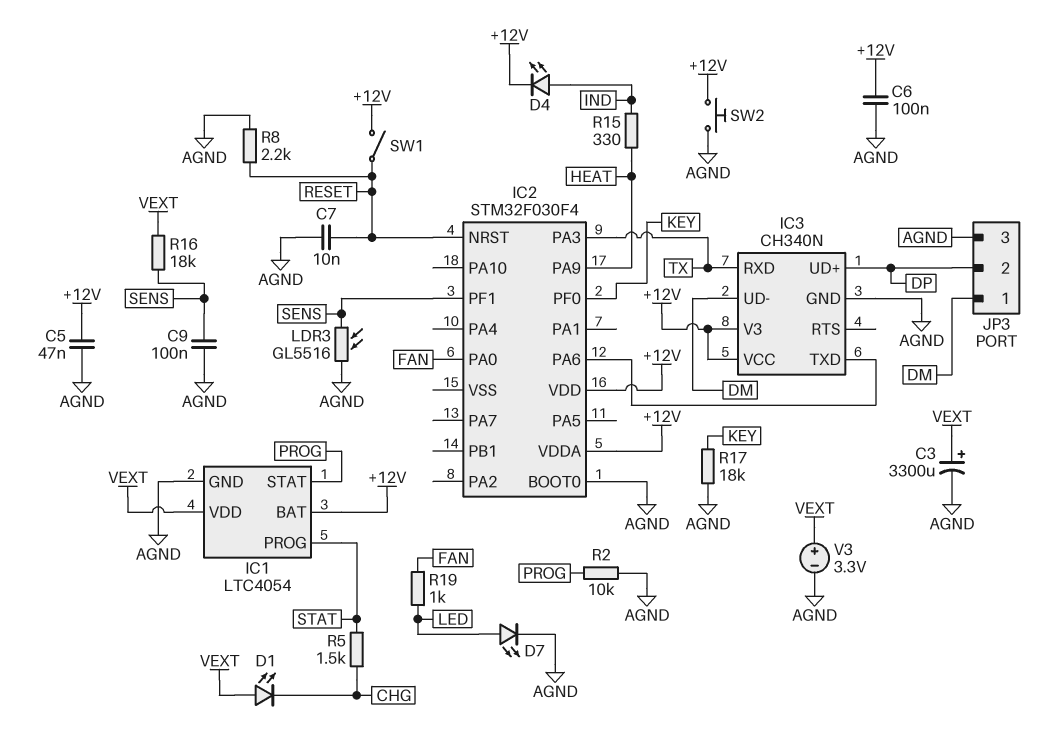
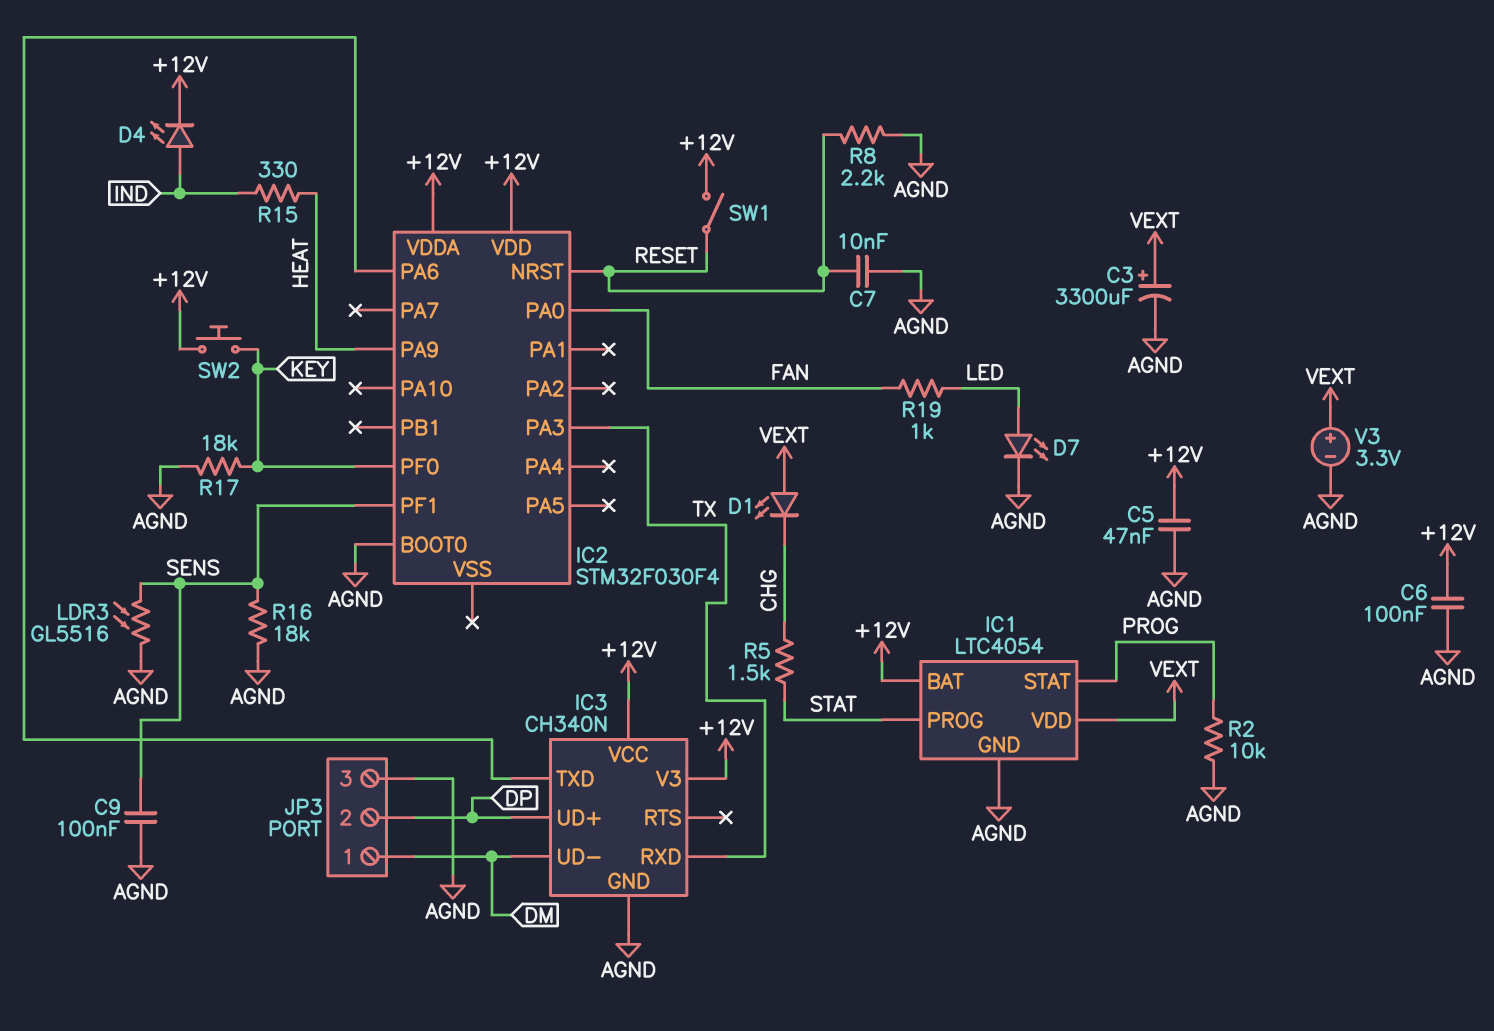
R16: 18k (SENS, VEXT) -> 18k (AGND, SENS)
SW2: button (+12V, AGND) -> button (+12V, KEY)

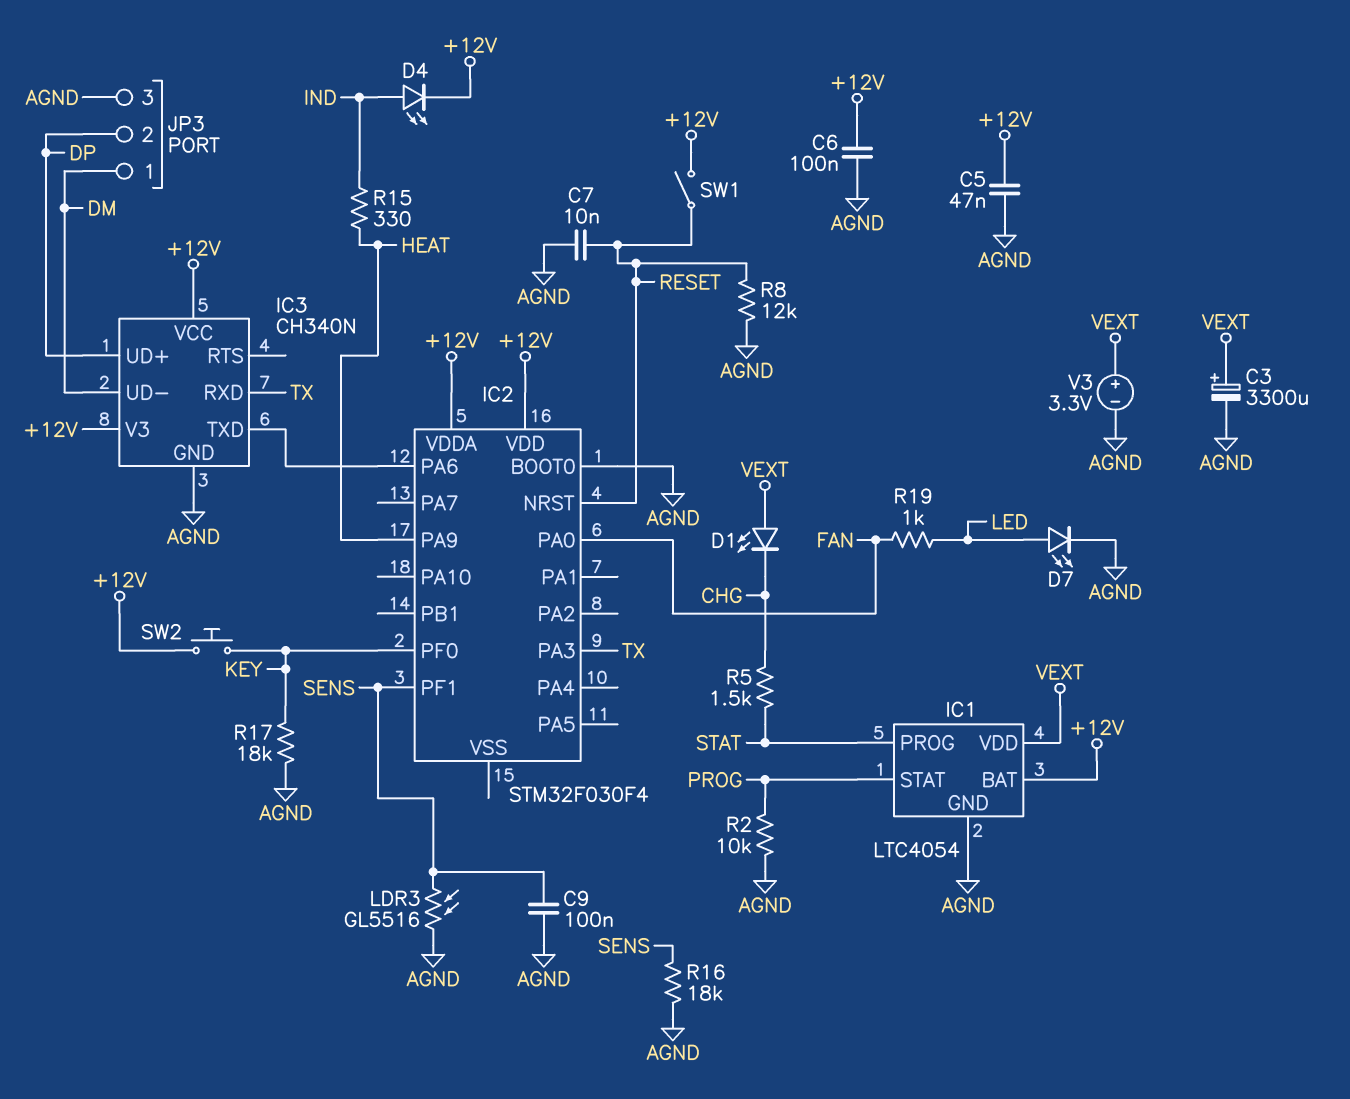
R8: 2.2k (AGND, RESET) -> 12k (AGND, RESET)

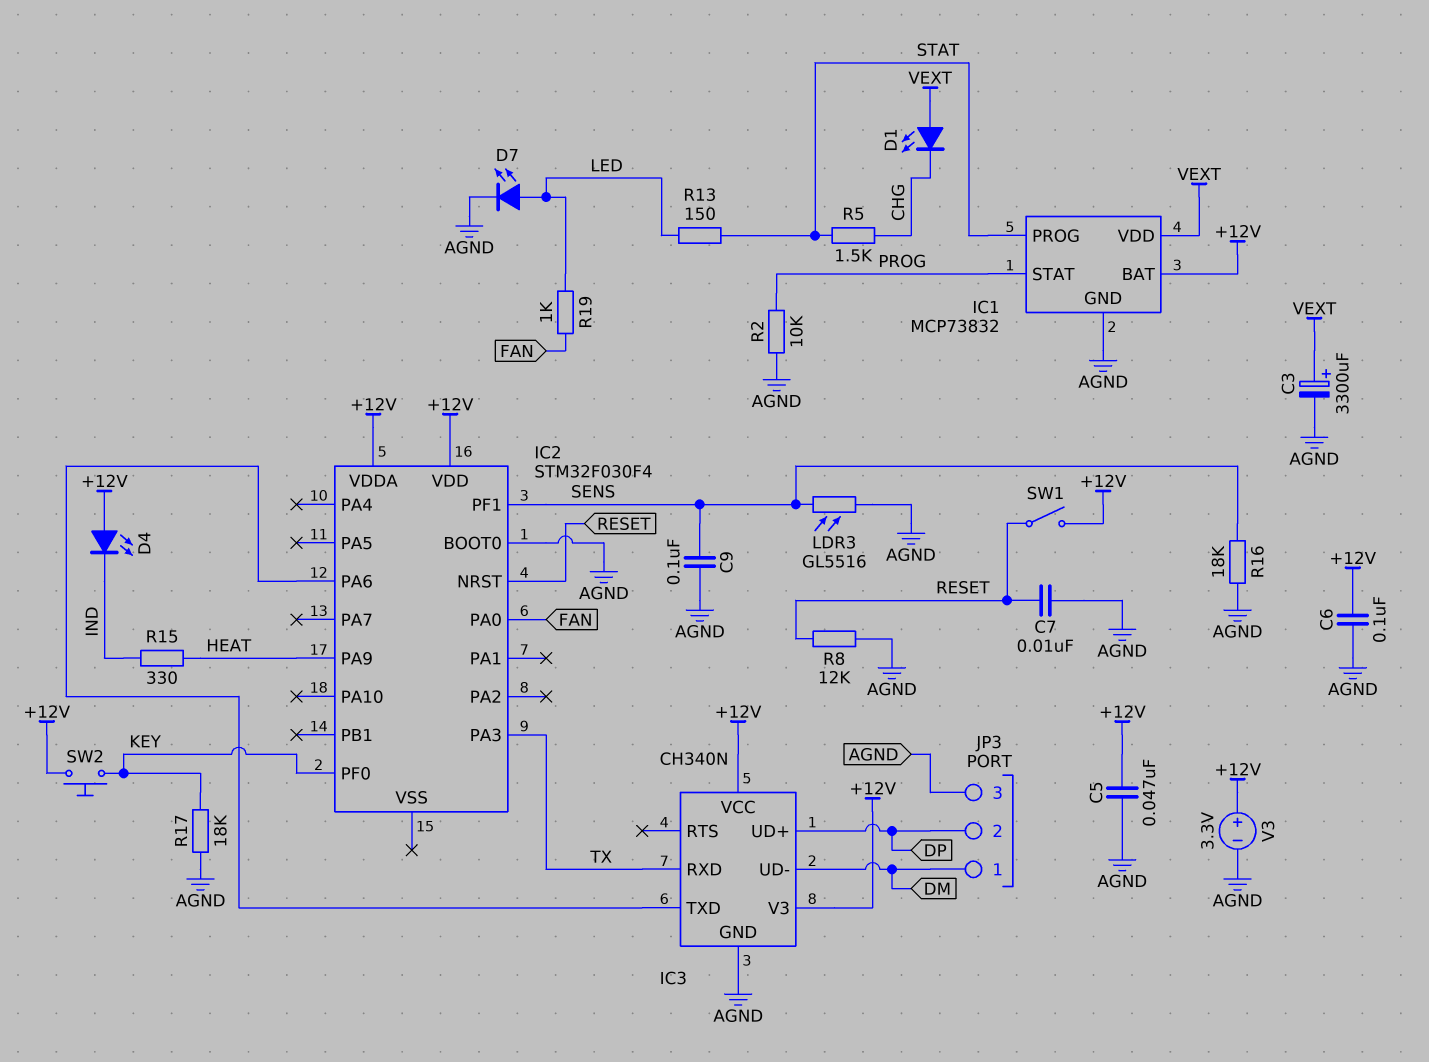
D4: LED (A IND, K +12V) -> LED (A +12V, K IND)
IC1: LTC4054 -> MCP73832
R13: none -> 150 (LED, STAT)
V3: 3.3V (plus VEXT, minus AGND) -> 3.3V (plus +12V, minus AGND)

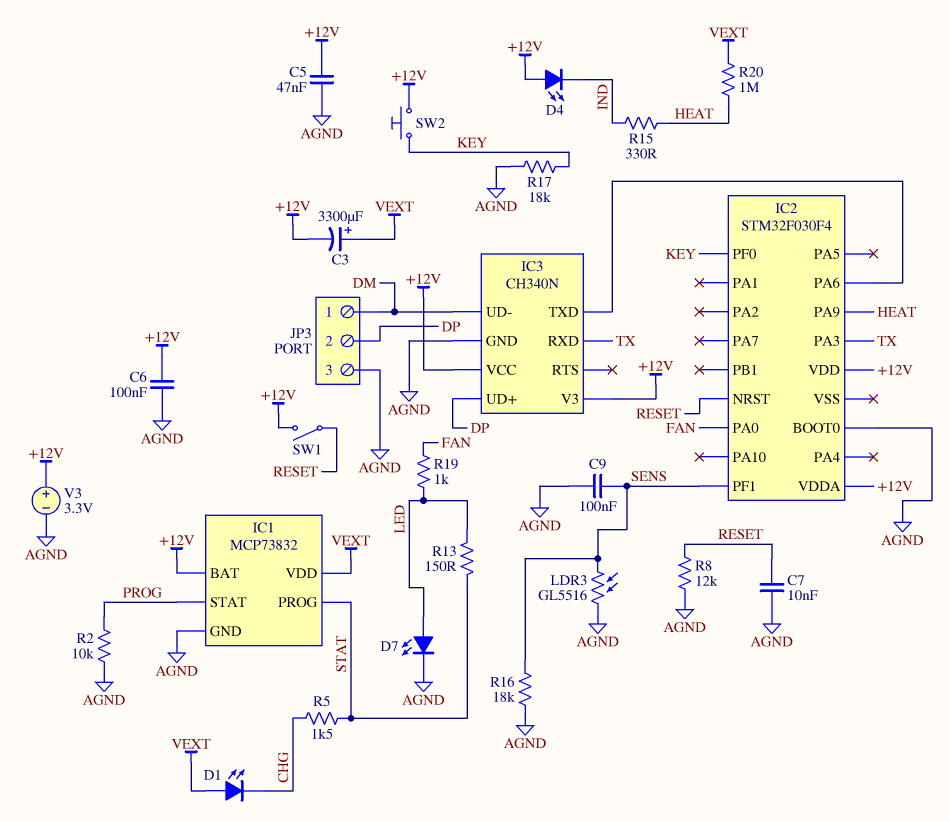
C3: 3300uF (plus VEXT, minus AGND) -> 3300uF (plus VEXT, minus +12V)
R20: none -> 1M (HEAT, VEXT)

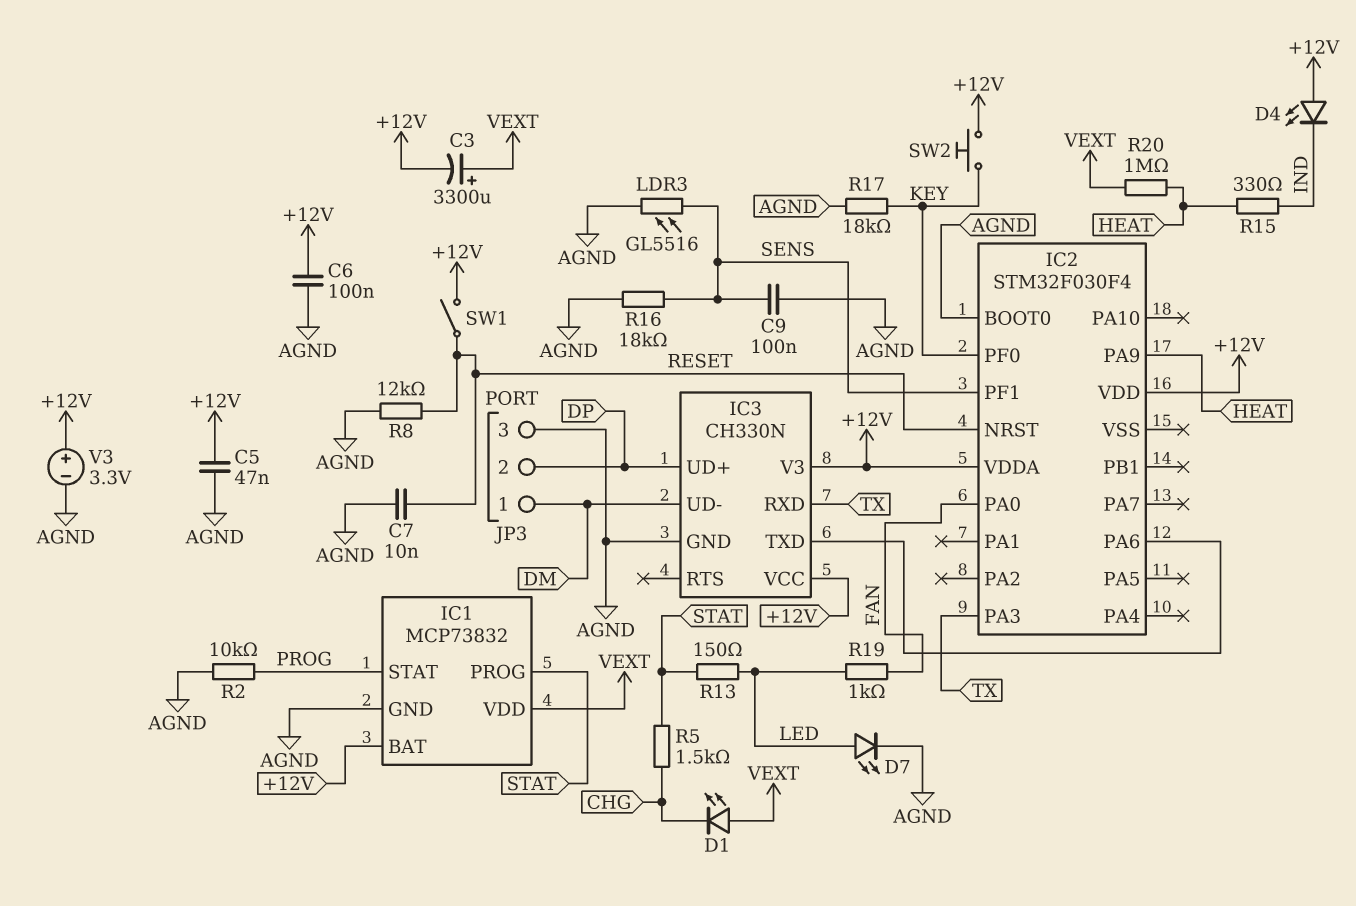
IC3: CH340N -> CH330N

